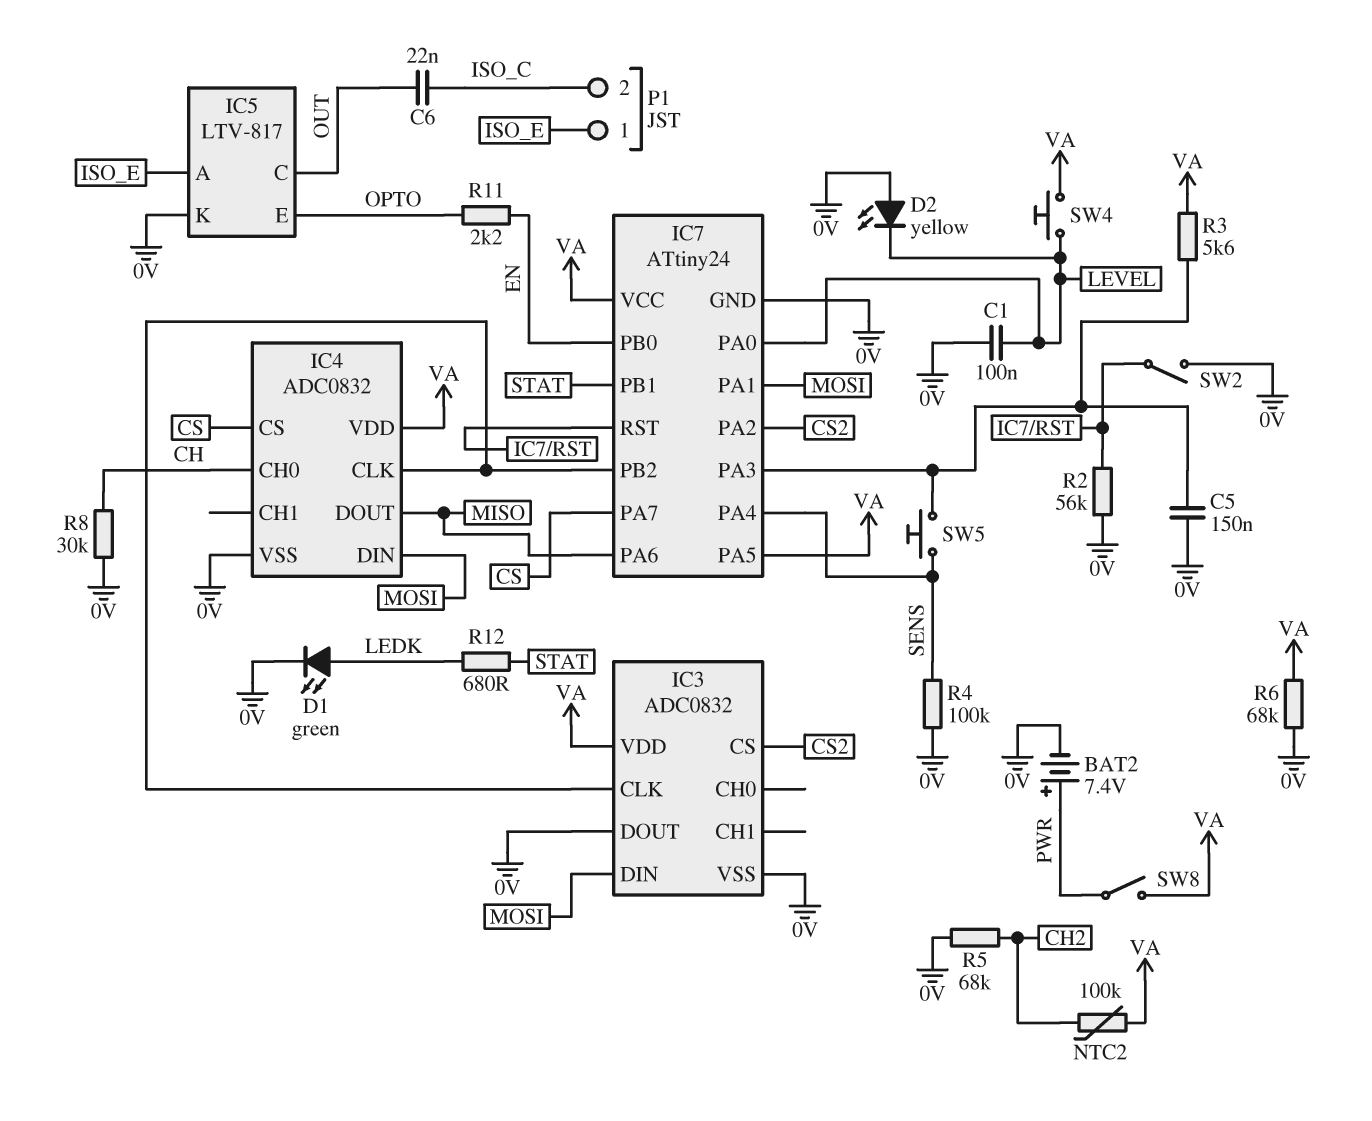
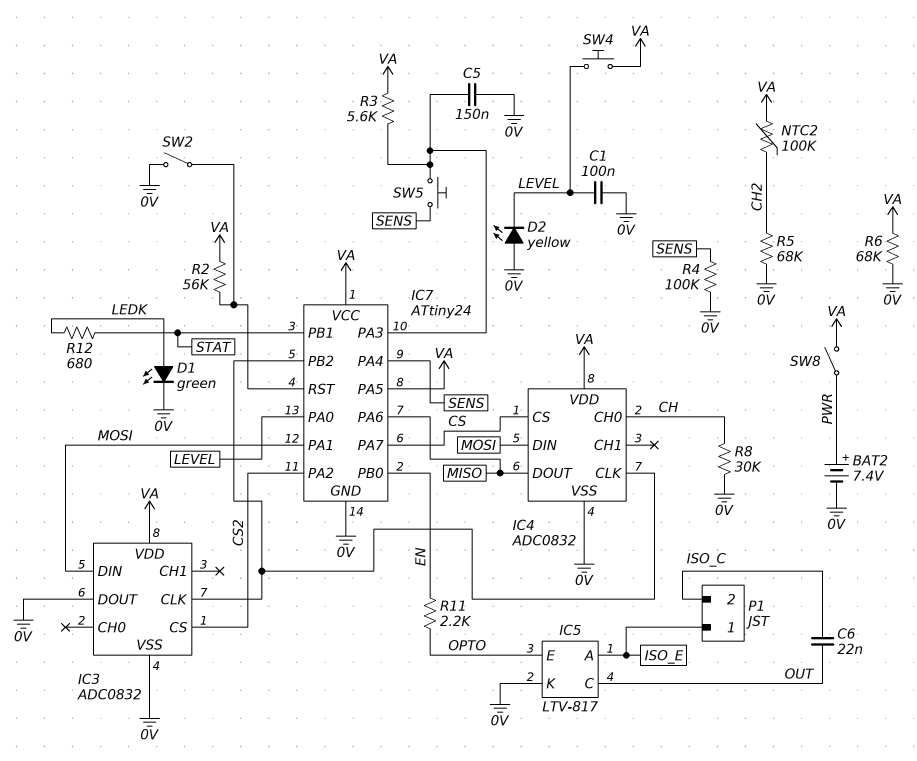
R2: 56k (0V, IC7/RST) -> 56k (IC7/RST, VA)

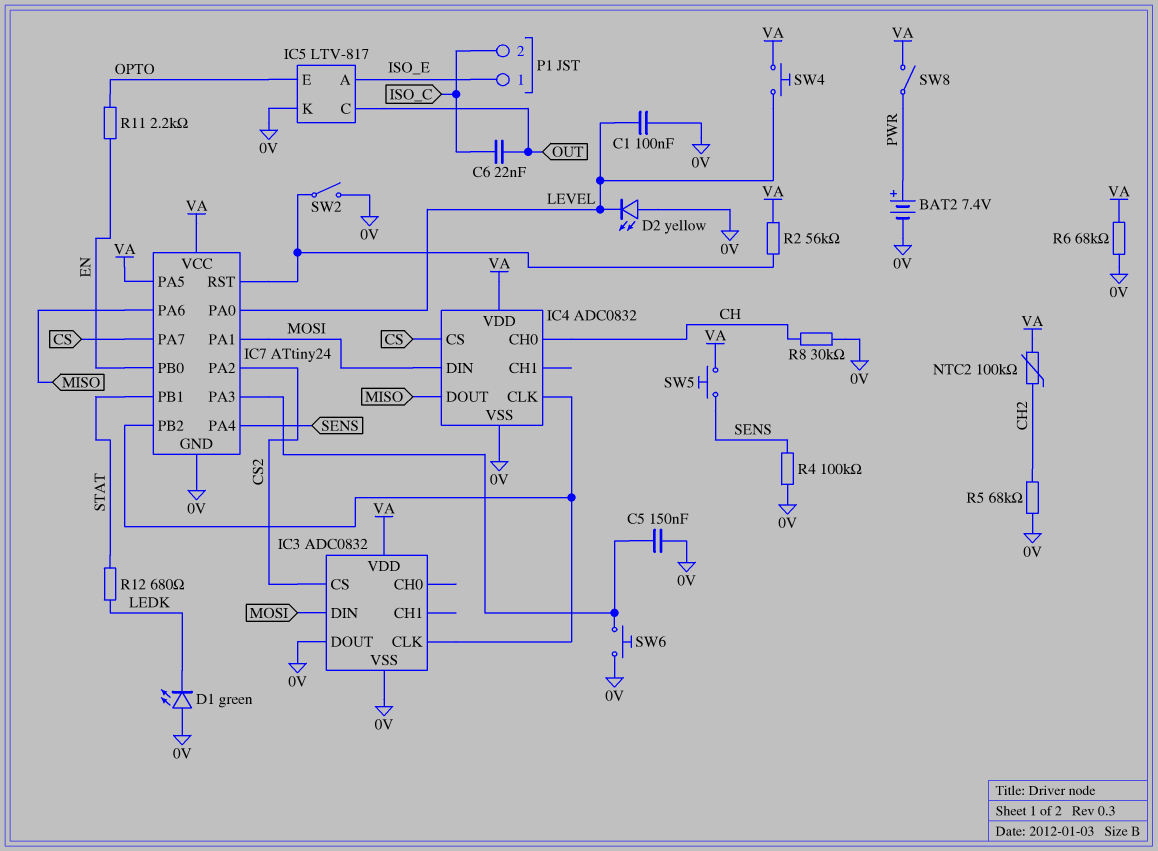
D1: LED green (A LEDK, K 0V) -> LED green (A 0V, K LEDK)
R3: 5.6k (IC7/PA3, VA) -> none
SW5: button (IC7/PA3, SENS) -> button (SENS, VA)
SW6: none -> button (0V, IC7/PA3)

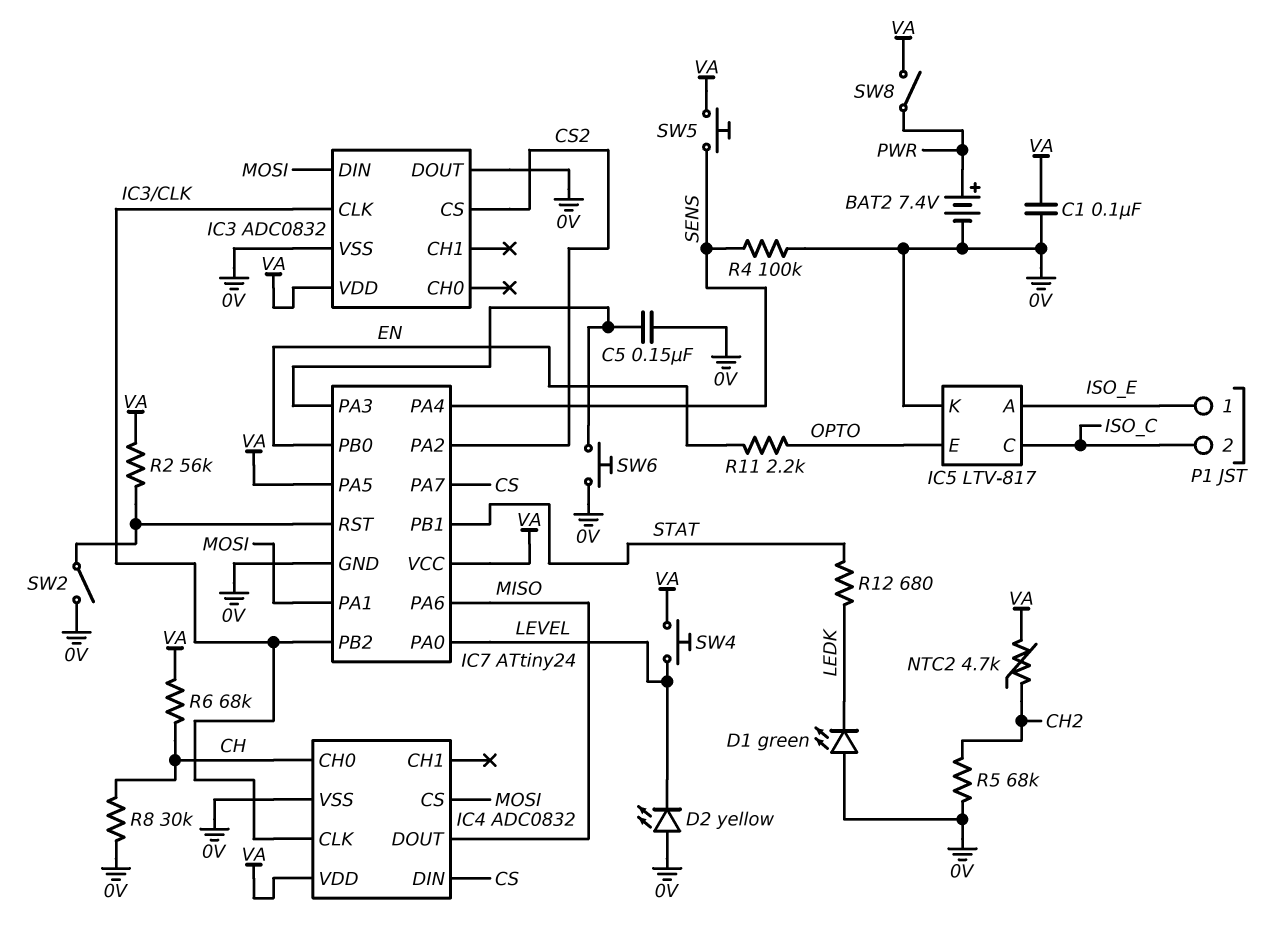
C1: 100nF (0V, LEVEL) -> 100nF (0V, VA)
C6: 22nF (ISO_C, OUT) -> none
IC4 pin CS: CS -> MOSI
IC4 pin DIN: MOSI -> CS
IC5 pin C: OUT -> ISO_C
NTC2: 100k (CH2, VA) -> 4.7k (CH2, VA)
R6: 68k (0V, VA) -> 68k (CH, VA)

